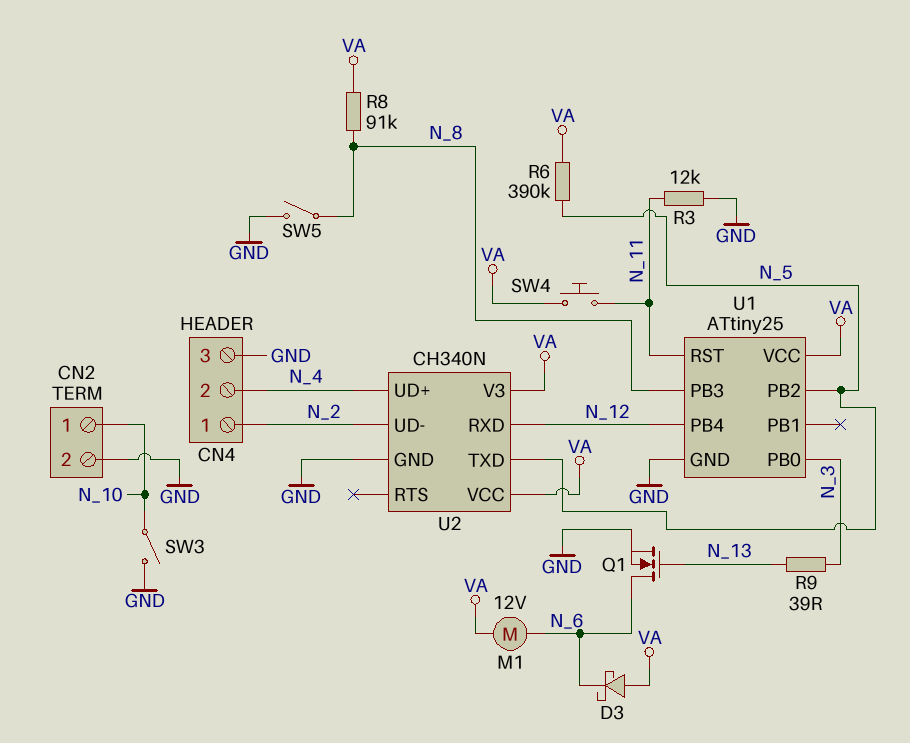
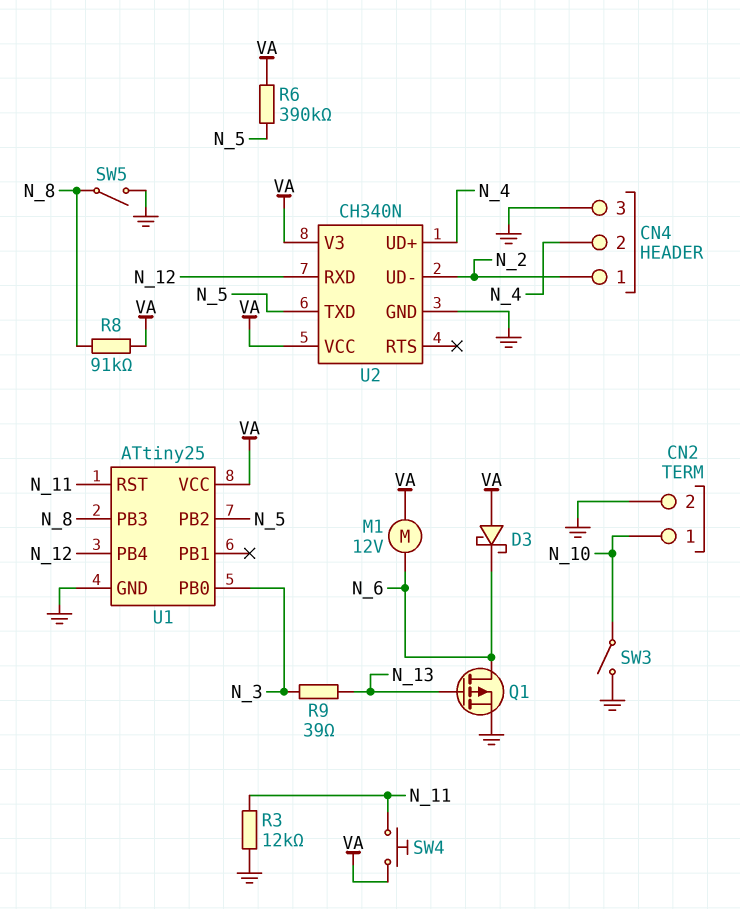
Q1: NMOS (G N_13, D N_6, S GND) -> PMOS (G N_13, D N_6, S GND)

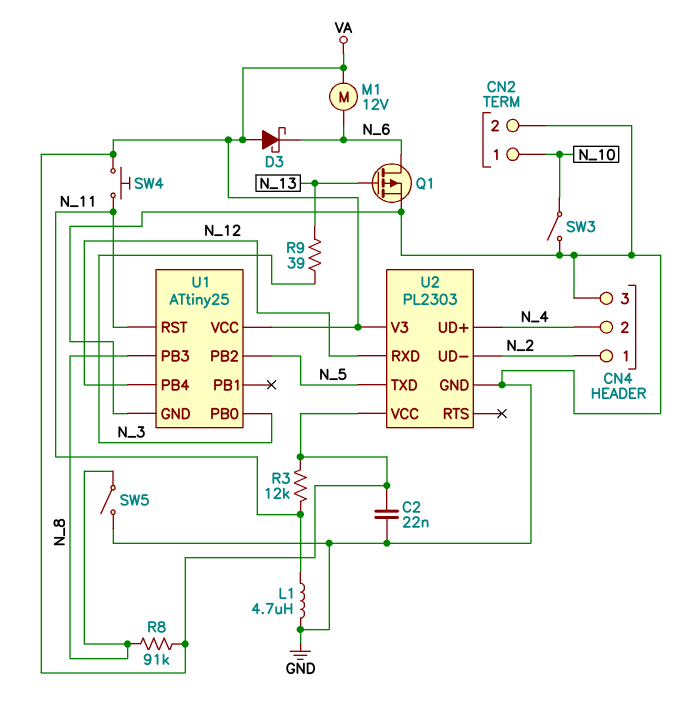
C2: none -> 22nF (GND, VA)
L1: none -> 4.7uH (GND, N_11)
R3: 12k (GND, N_11) -> 12k (N_11, VA)
R6: 390k (N_5, VA) -> none
U2: CH340N -> PL2303

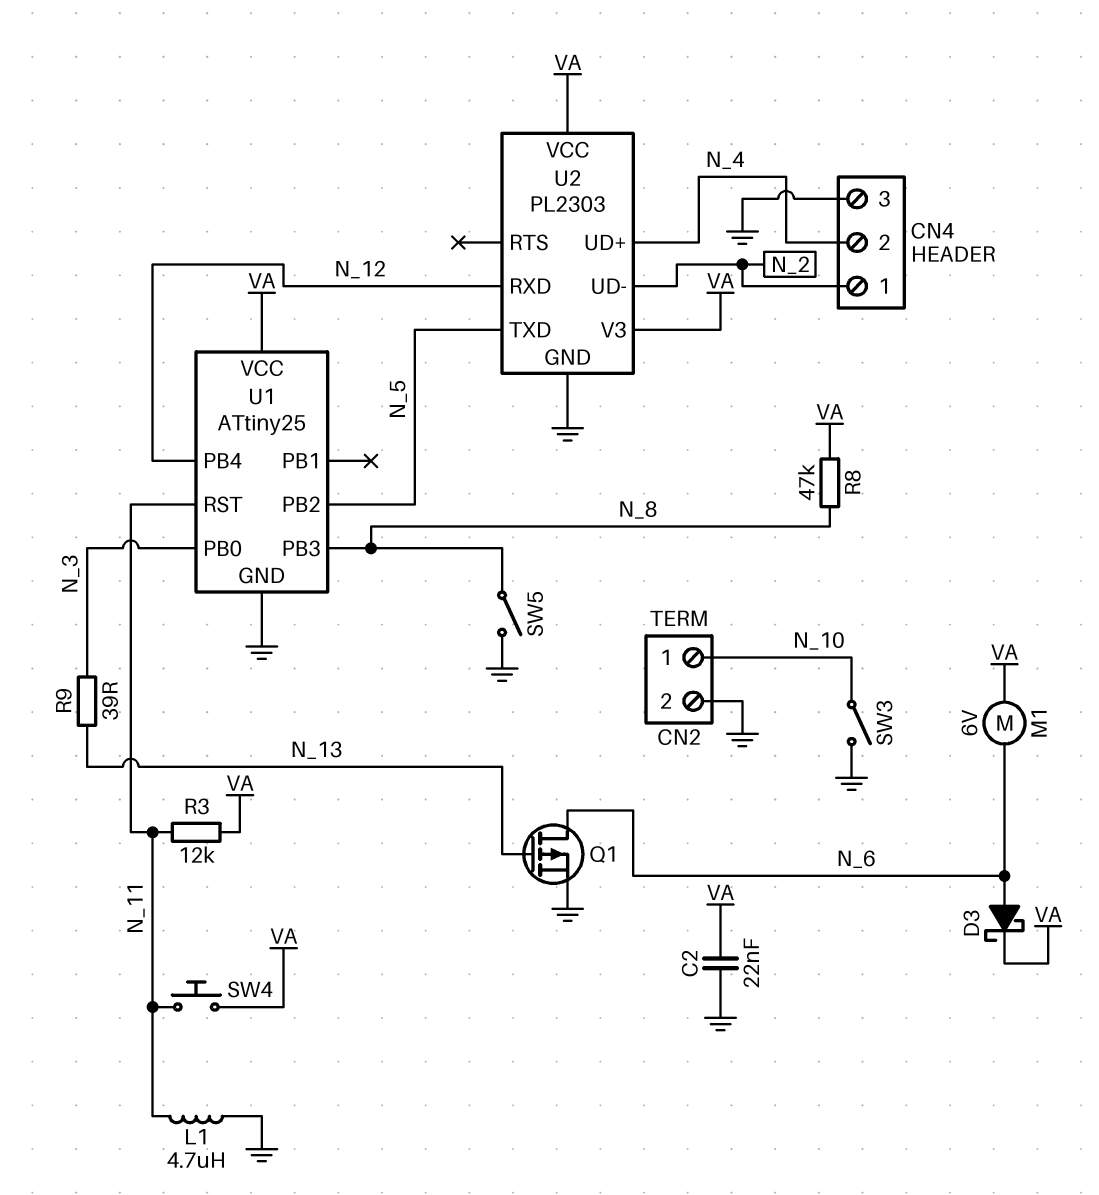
D3: schottky (A VA, K N_6) -> schottky (A N_6, K VA)
M1: motor 12V (N_6, VA) -> motor 6V (N_6, VA)
R8: 91k (N_8, VA) -> 47k (N_8, VA)

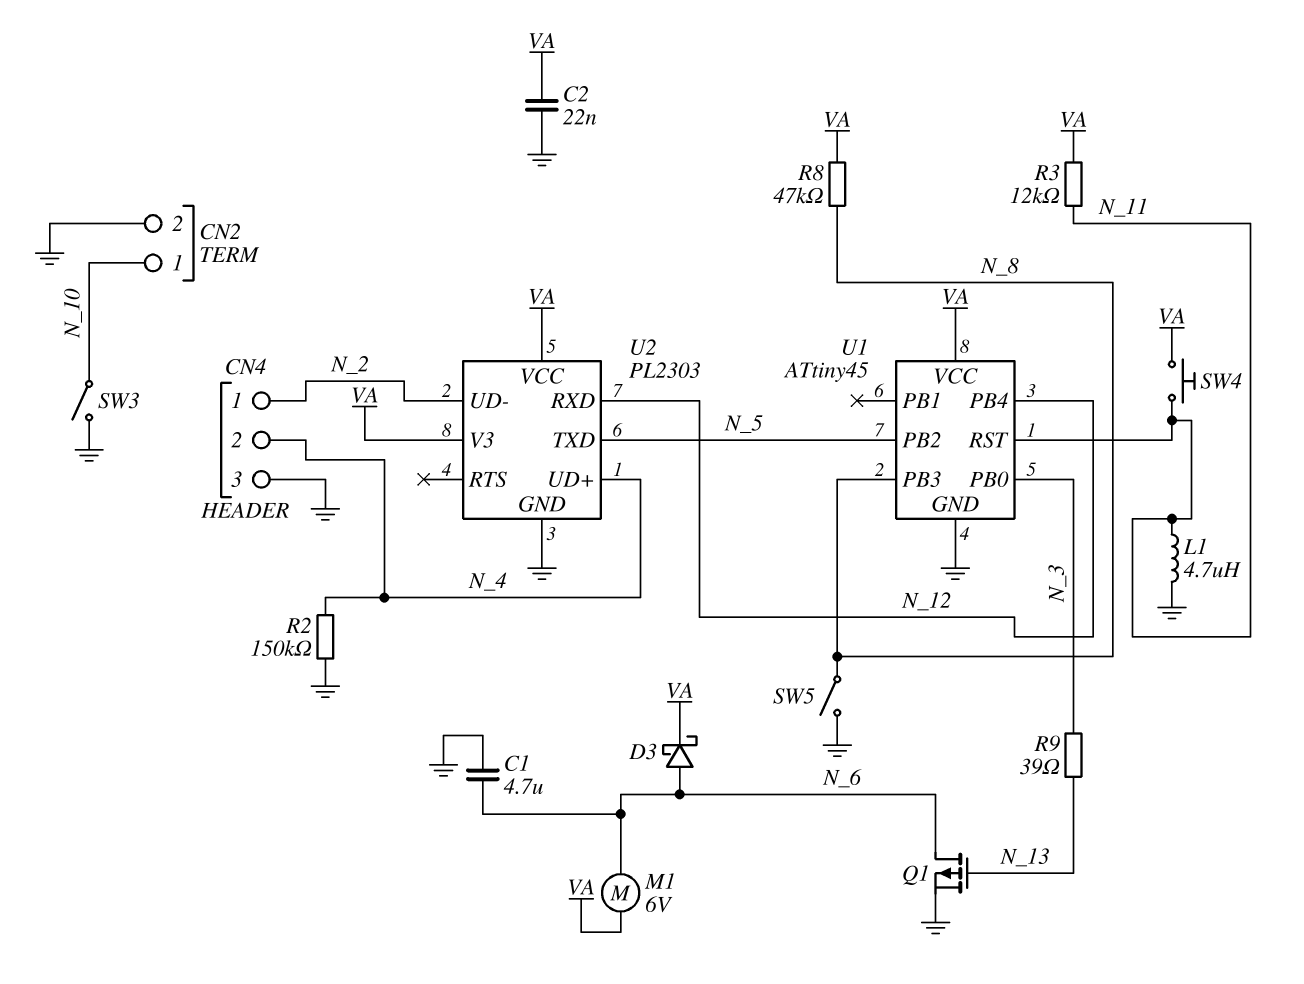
C1: none -> 4.7uF (GND, N_6)
R2: none -> 150k (GND, N_4)
U1: ATtiny25 -> ATtiny45

